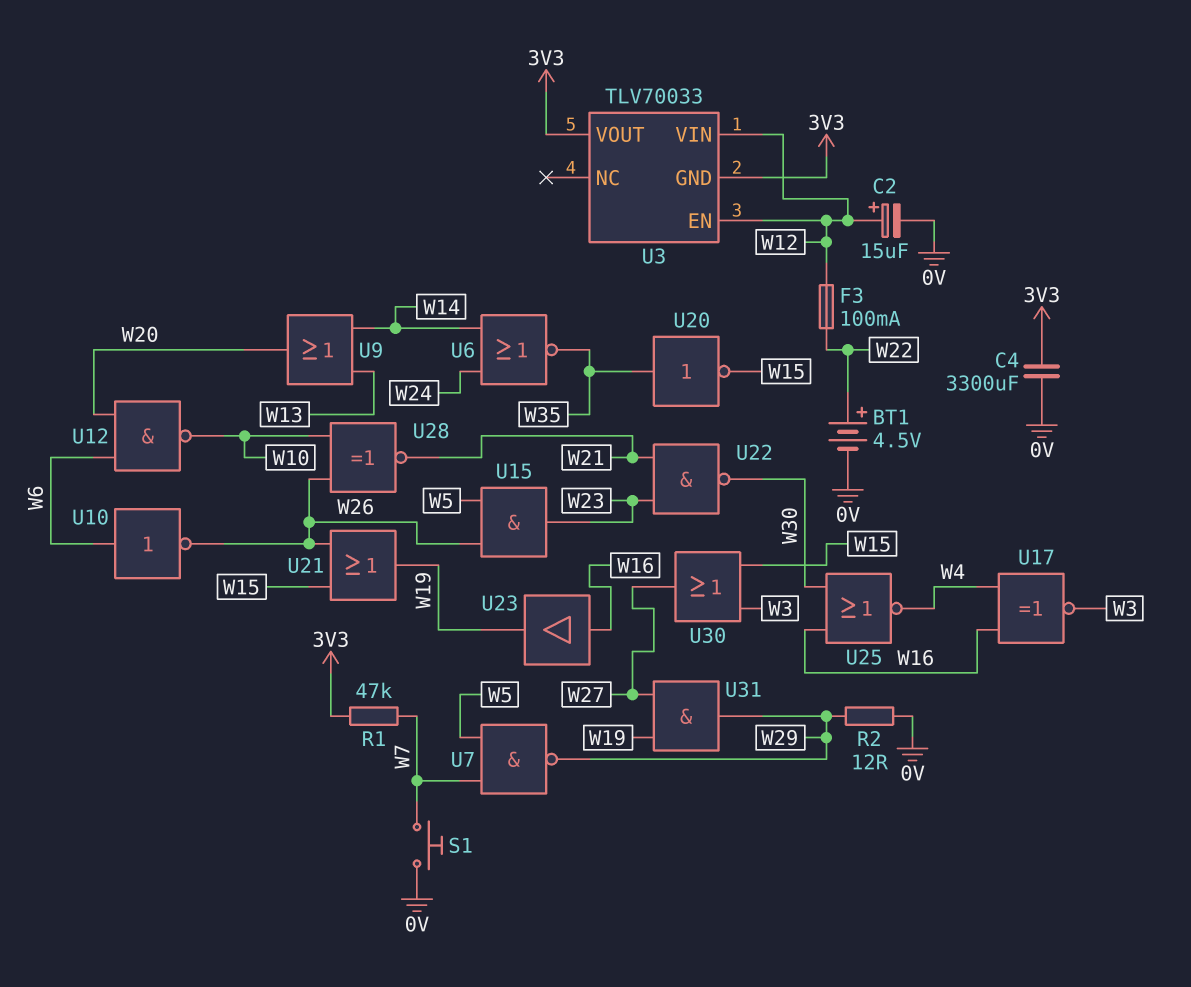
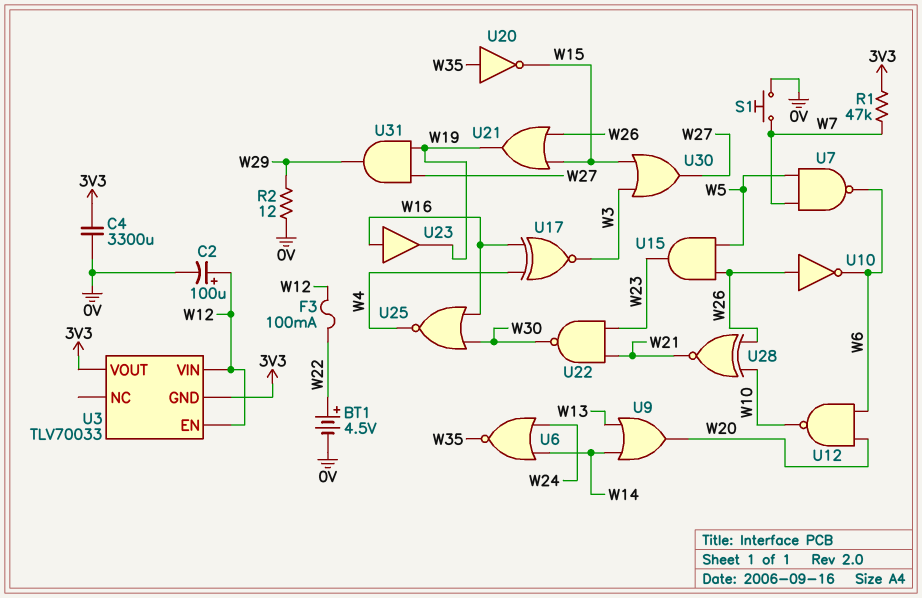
C2: 15uF (plus W12, minus 0V) -> 100uF (plus W12, minus 0V)
U7: NAND (in W5, in W7, out W29) -> NAND (in W5, in W7, out W6)
U10: NOT (in W6, out W26) -> NOT (in W26, out W6)

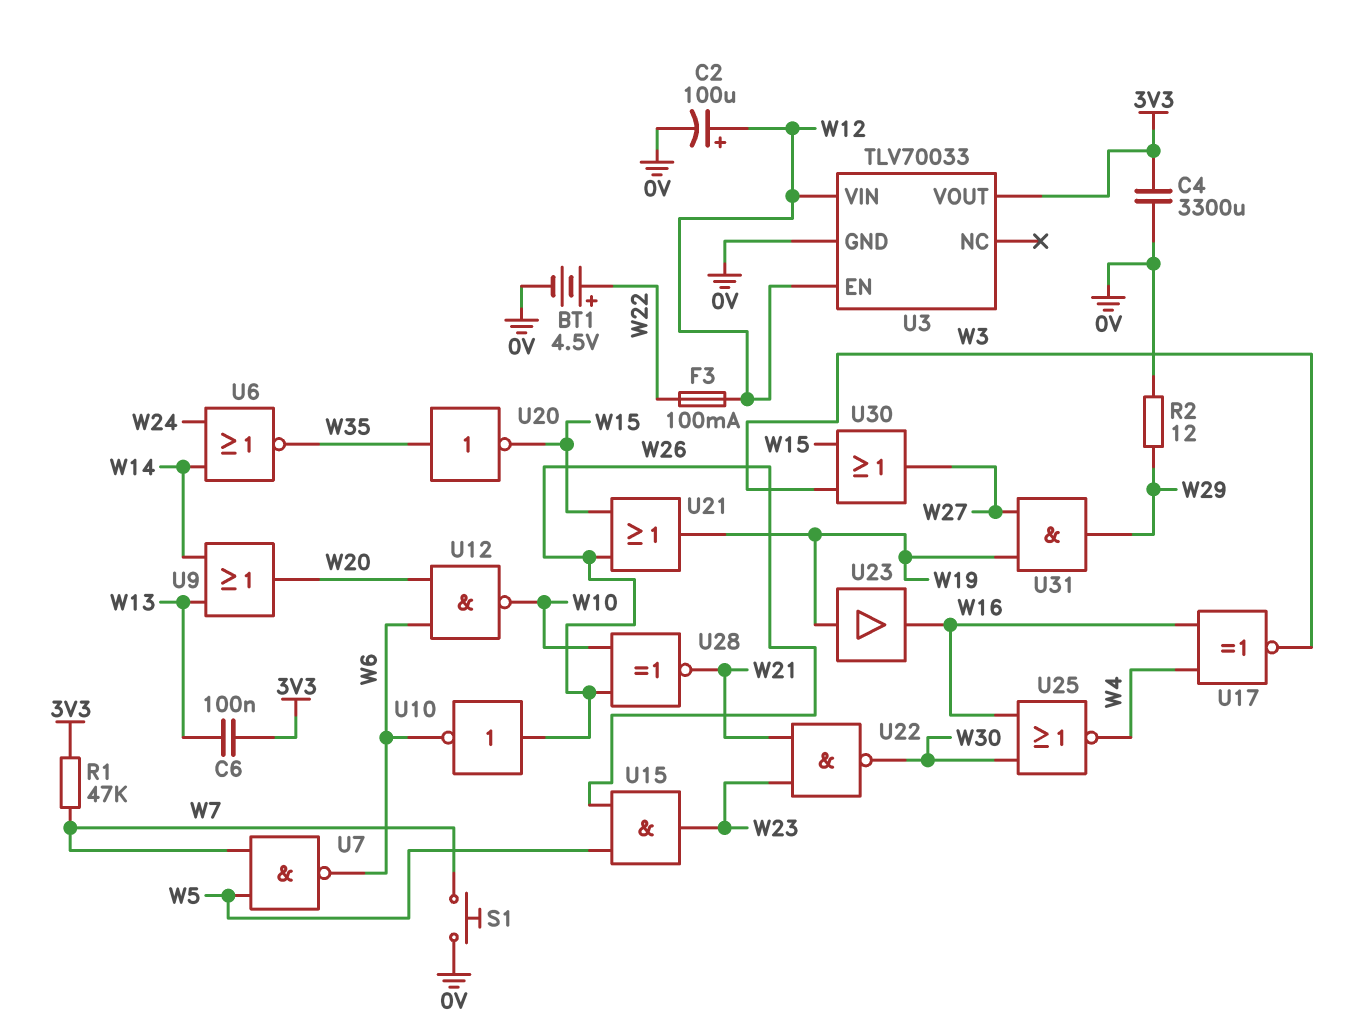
C6: none -> 100nF (3V3, W13)
U3 pin GND: 3V3 -> 0V
U23: buffer (in W16, out W19) -> buffer (in W19, out W16)

